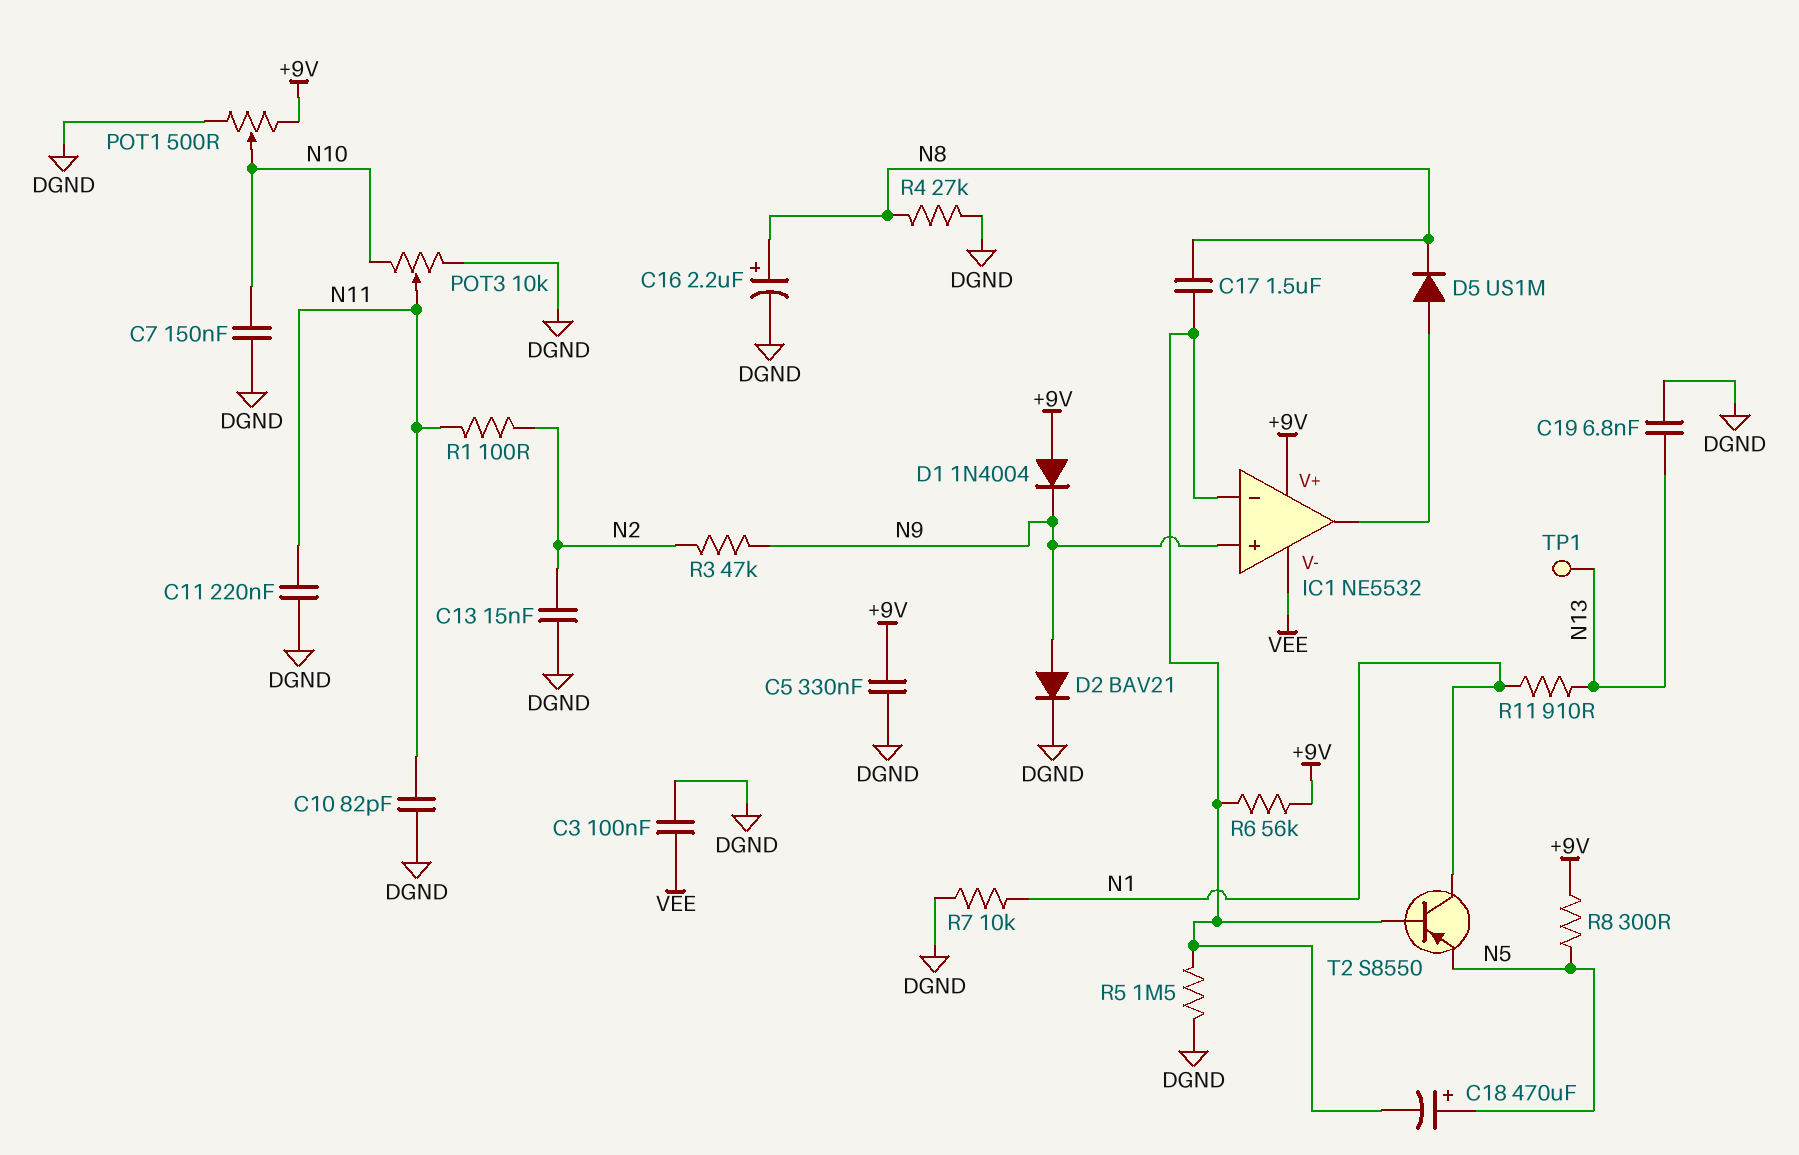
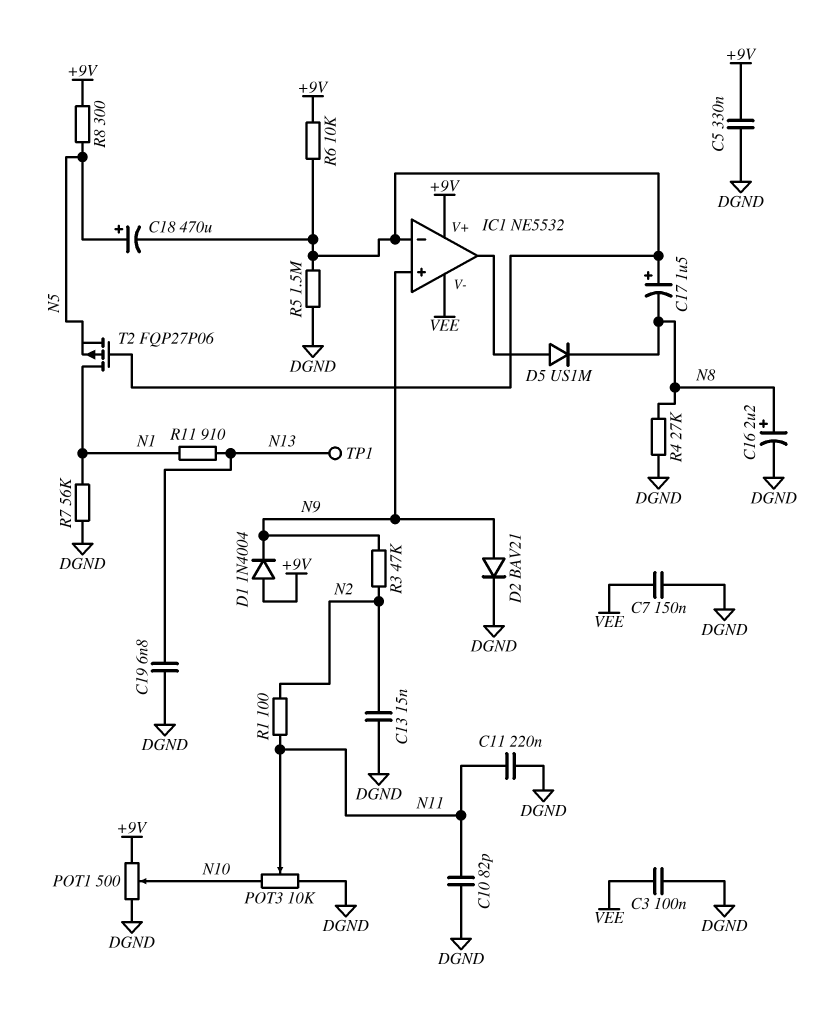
C7: 150nF (DGND, N10) -> 150nF (DGND, VEE)
C17: 1.5uF (IC1/in-, N8) -> 1.5uF (plus IC1/in-, minus N8)
R6: 56k (+9V, IC1/in-) -> 10k (+9V, IC1/in-)
R7: 10k (DGND, N1) -> 56k (DGND, N1)
T2: PNP S8550 (B IC1/in-, C N1, E N5) -> PMOS FQP27P06 (G IC1/in-, D N1, S N5)

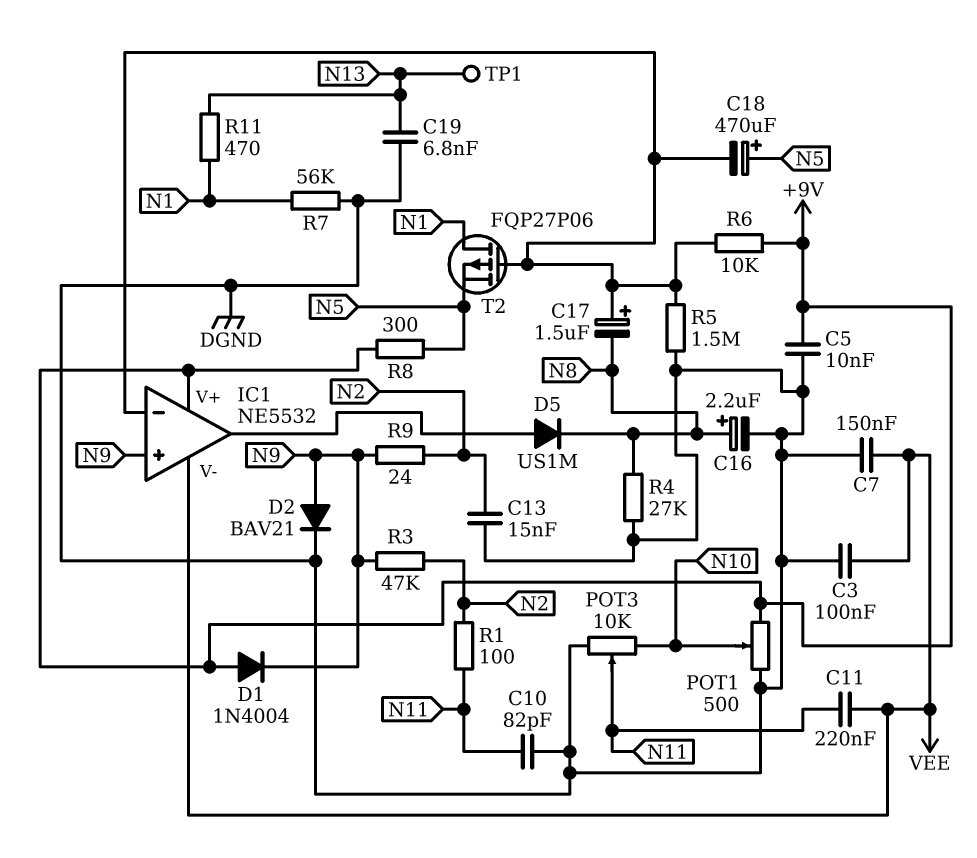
C5: 330nF (+9V, DGND) -> 10nF (+9V, DGND)
C11: 220nF (DGND, N11) -> 220nF (N11, VEE)
R9: none -> 24 (N2, N9)
R11: 910 (N1, N13) -> 470 (N1, N13)

